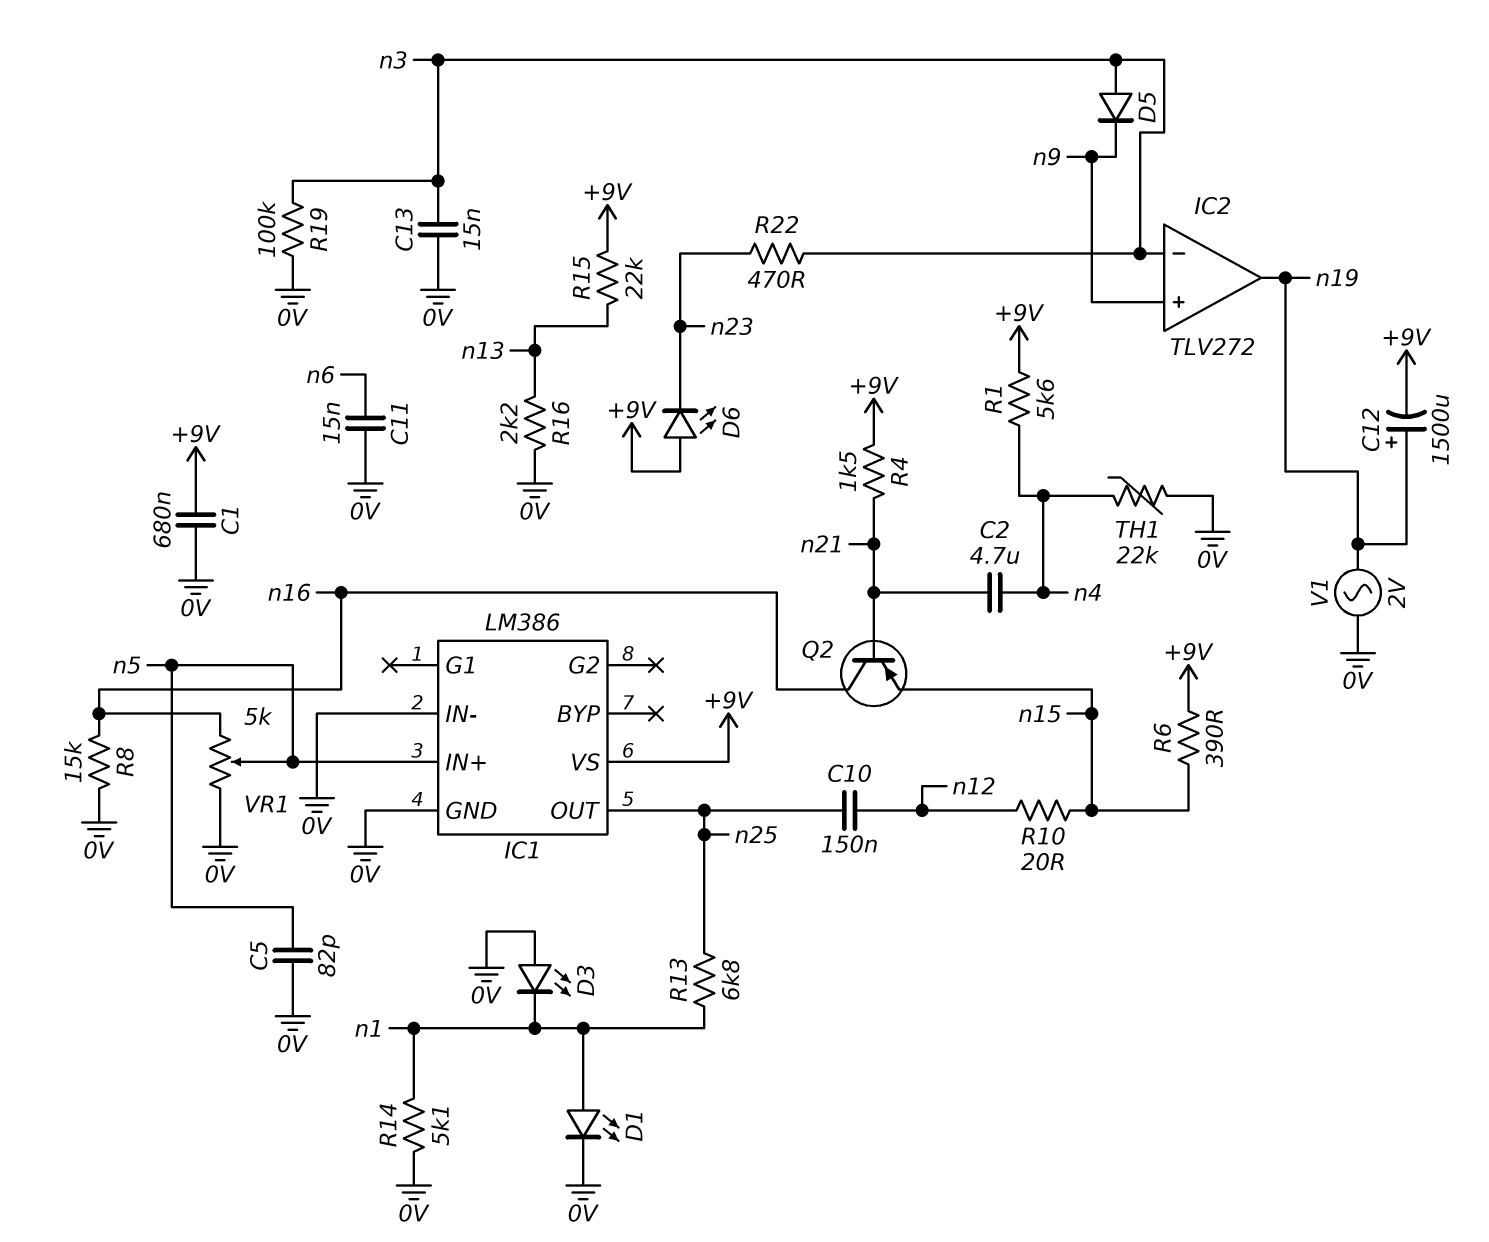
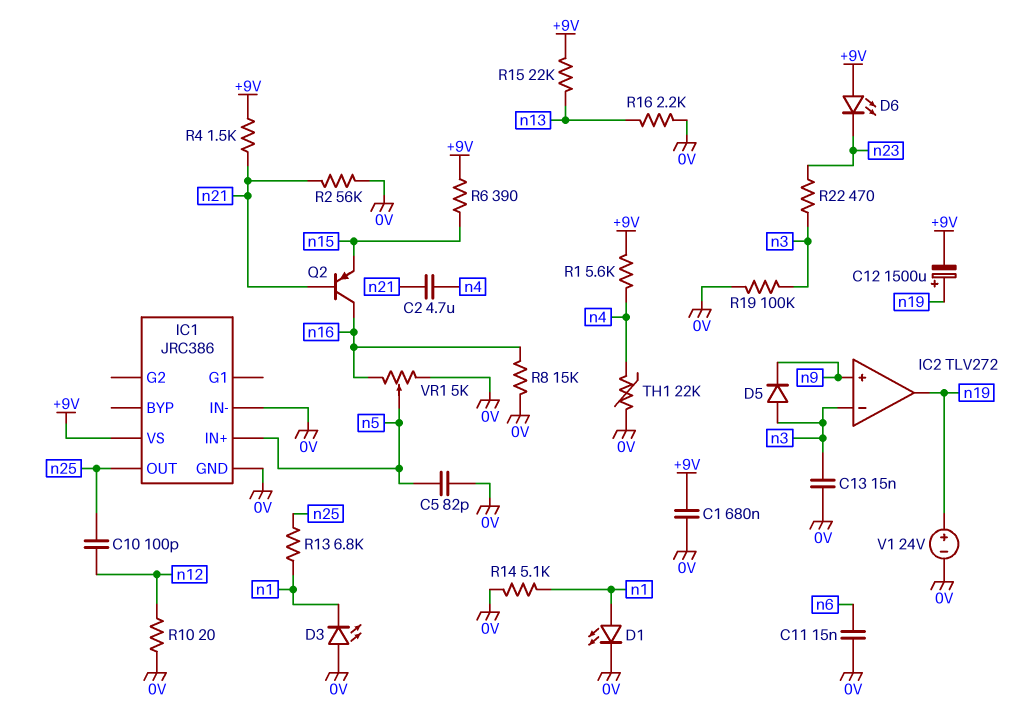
C10: 150nF (n12, n25) -> 100pF (n12, n25)
IC1: LM386 -> JRC386
R2: none -> 56k (0V, n21)
R10: 20 (n12, n15) -> 20 (0V, n12)
V1: AC 2V (0V, n19) -> 24V (plus n19, minus 0V)

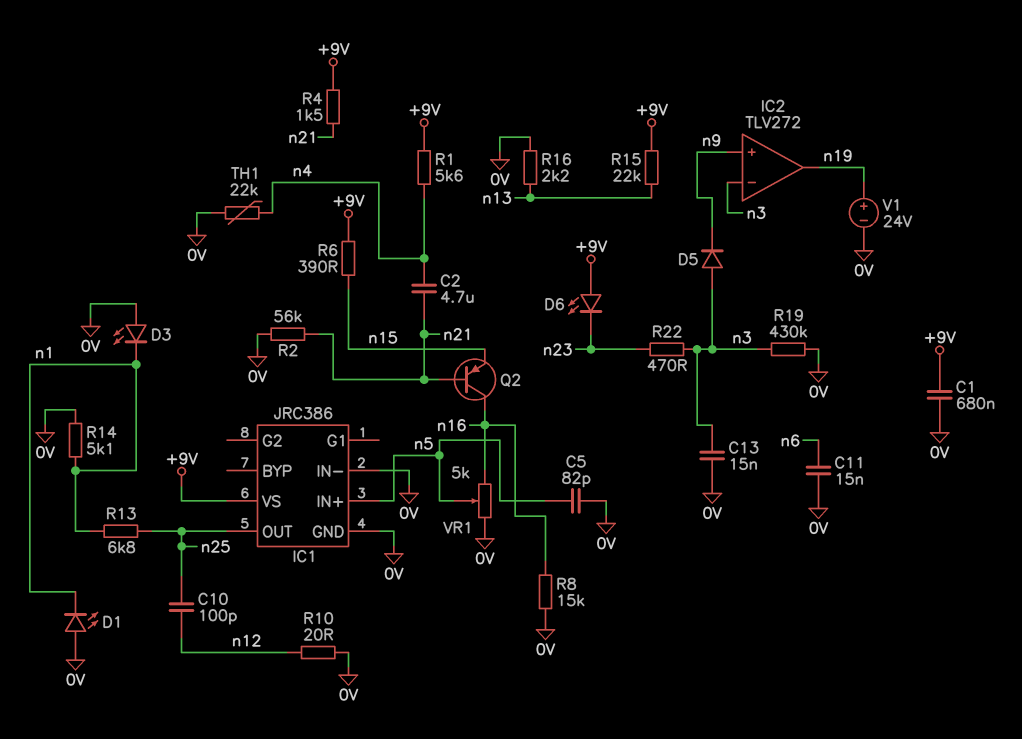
C12: 1500uF (plus n19, minus +9V) -> none
D1: LED (A n1, K 0V) -> LED (A 0V, K n1)
R19: 100k (0V, n3) -> 430k (0V, n3)

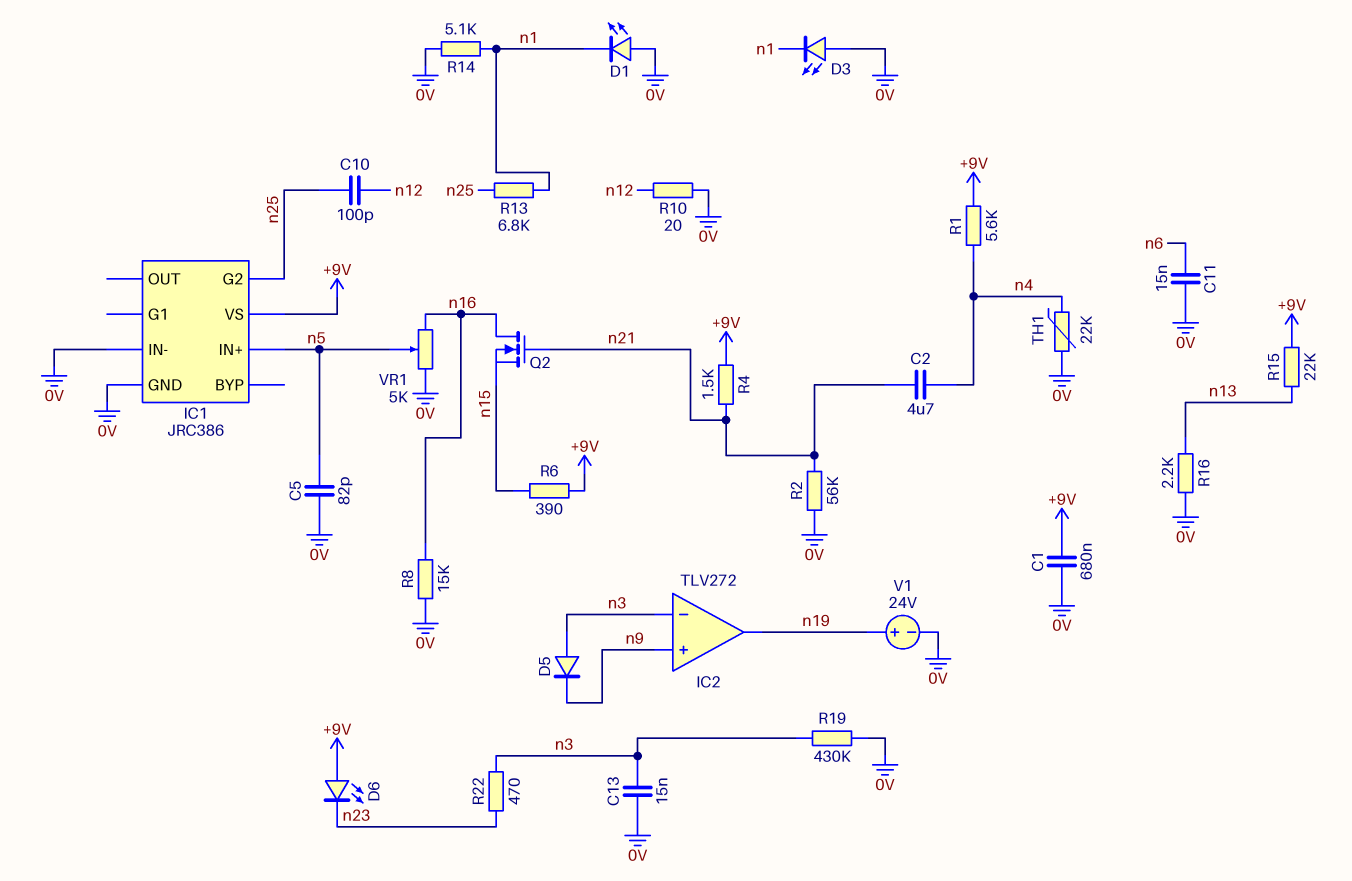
IC1 pin G2: none -> n25
IC1 pin OUT: n25 -> none
Q2: PNP (B n21, C n16, E n15) -> NMOS (G n21, D n16, S n15)

